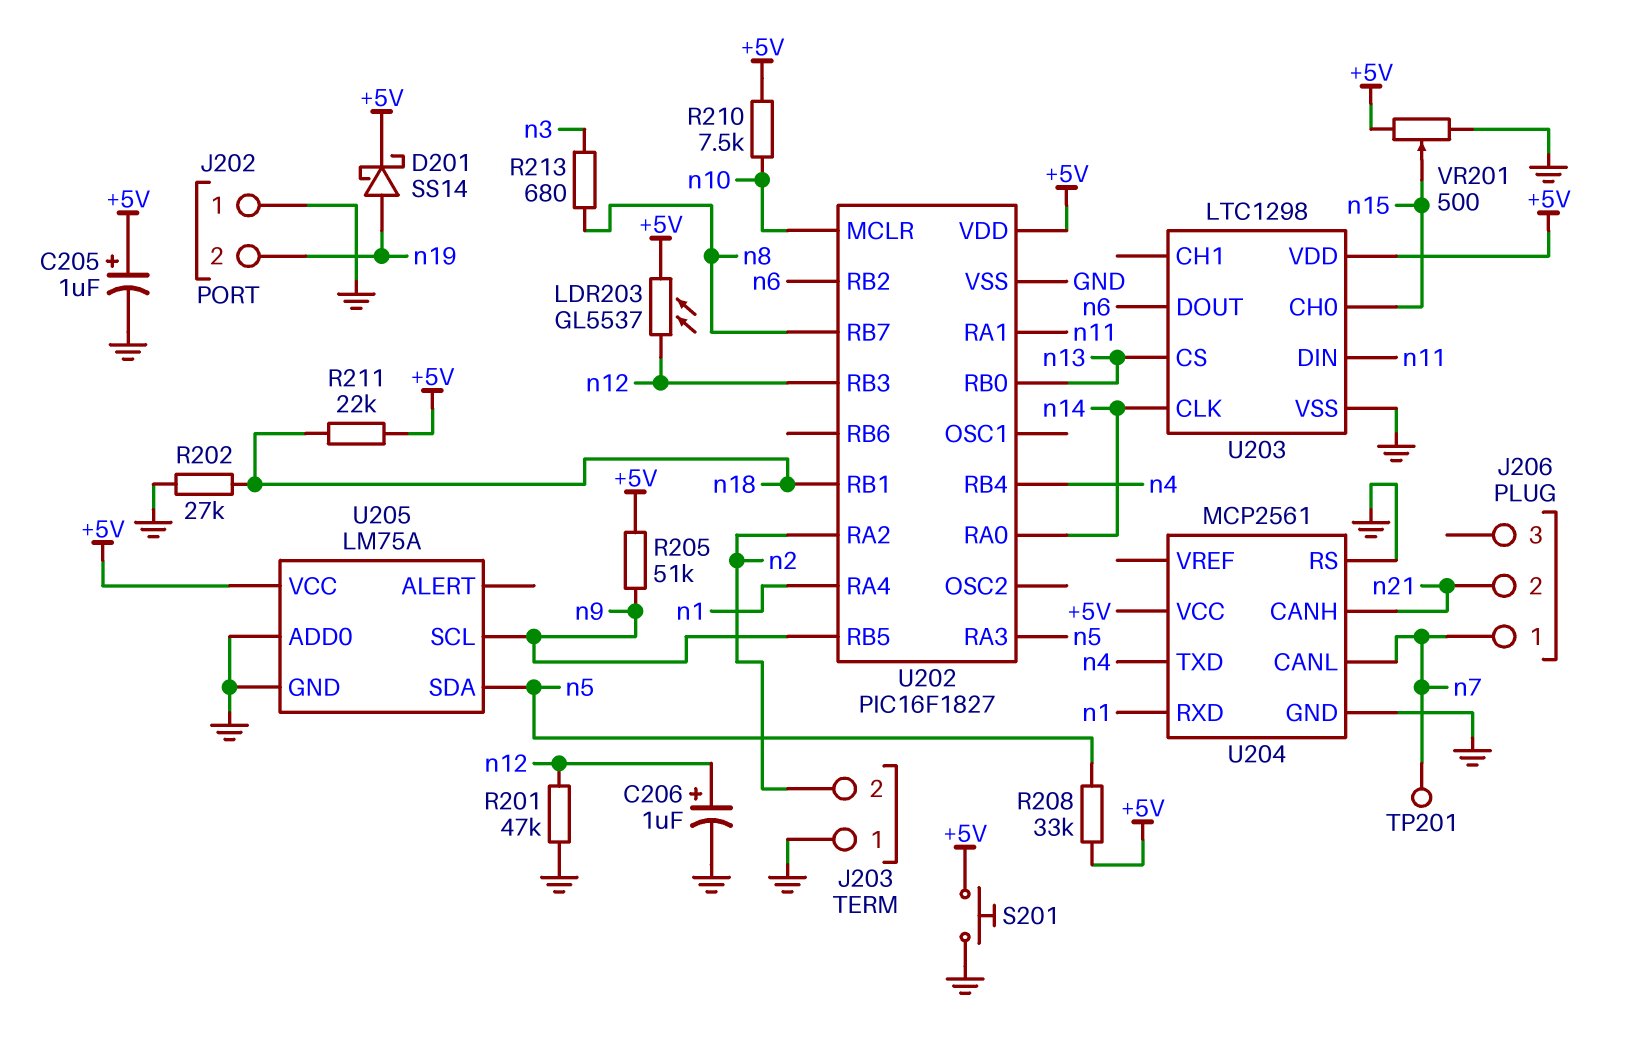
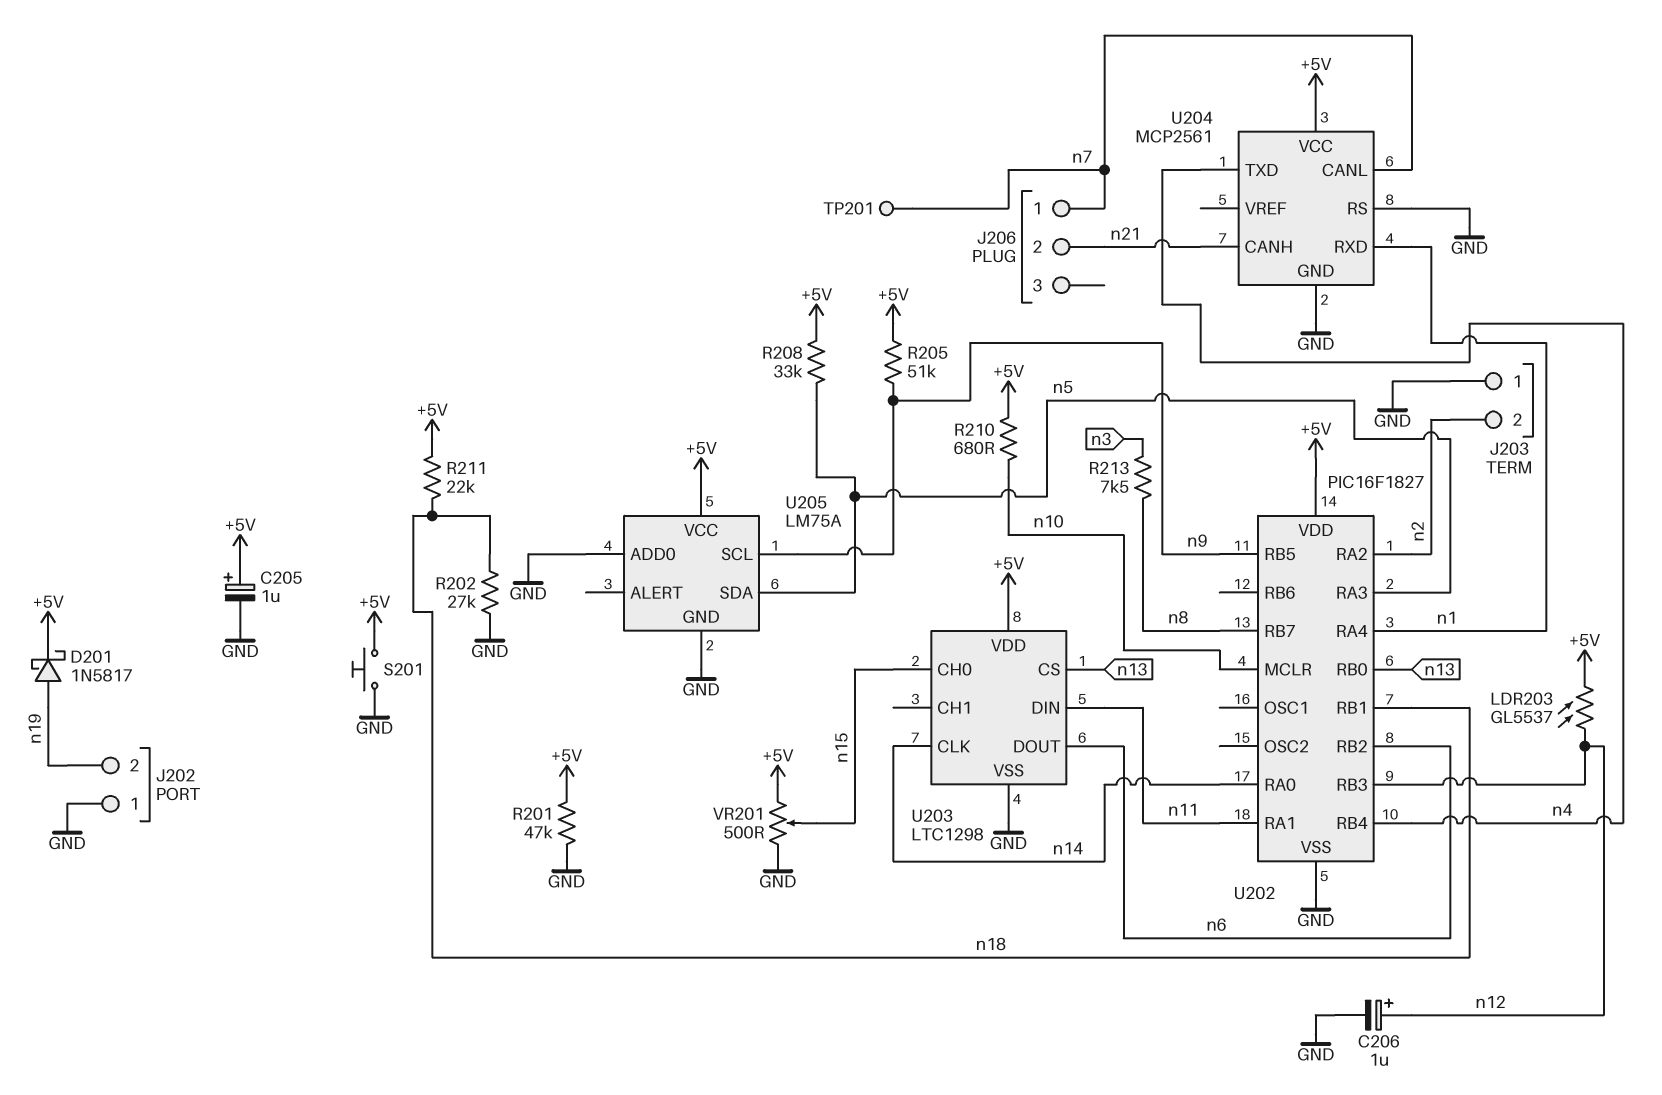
D201: schottky SS14 (A n19, K +5V) -> schottky 1N5817 (A n19, K +5V)
R201: 47k (GND, n12) -> 47k (+5V, GND)
R210: 7.5k (+5V, n10) -> 680 (+5V, n10)
R213: 680 (n3, n8) -> 7.5k (n3, n8)

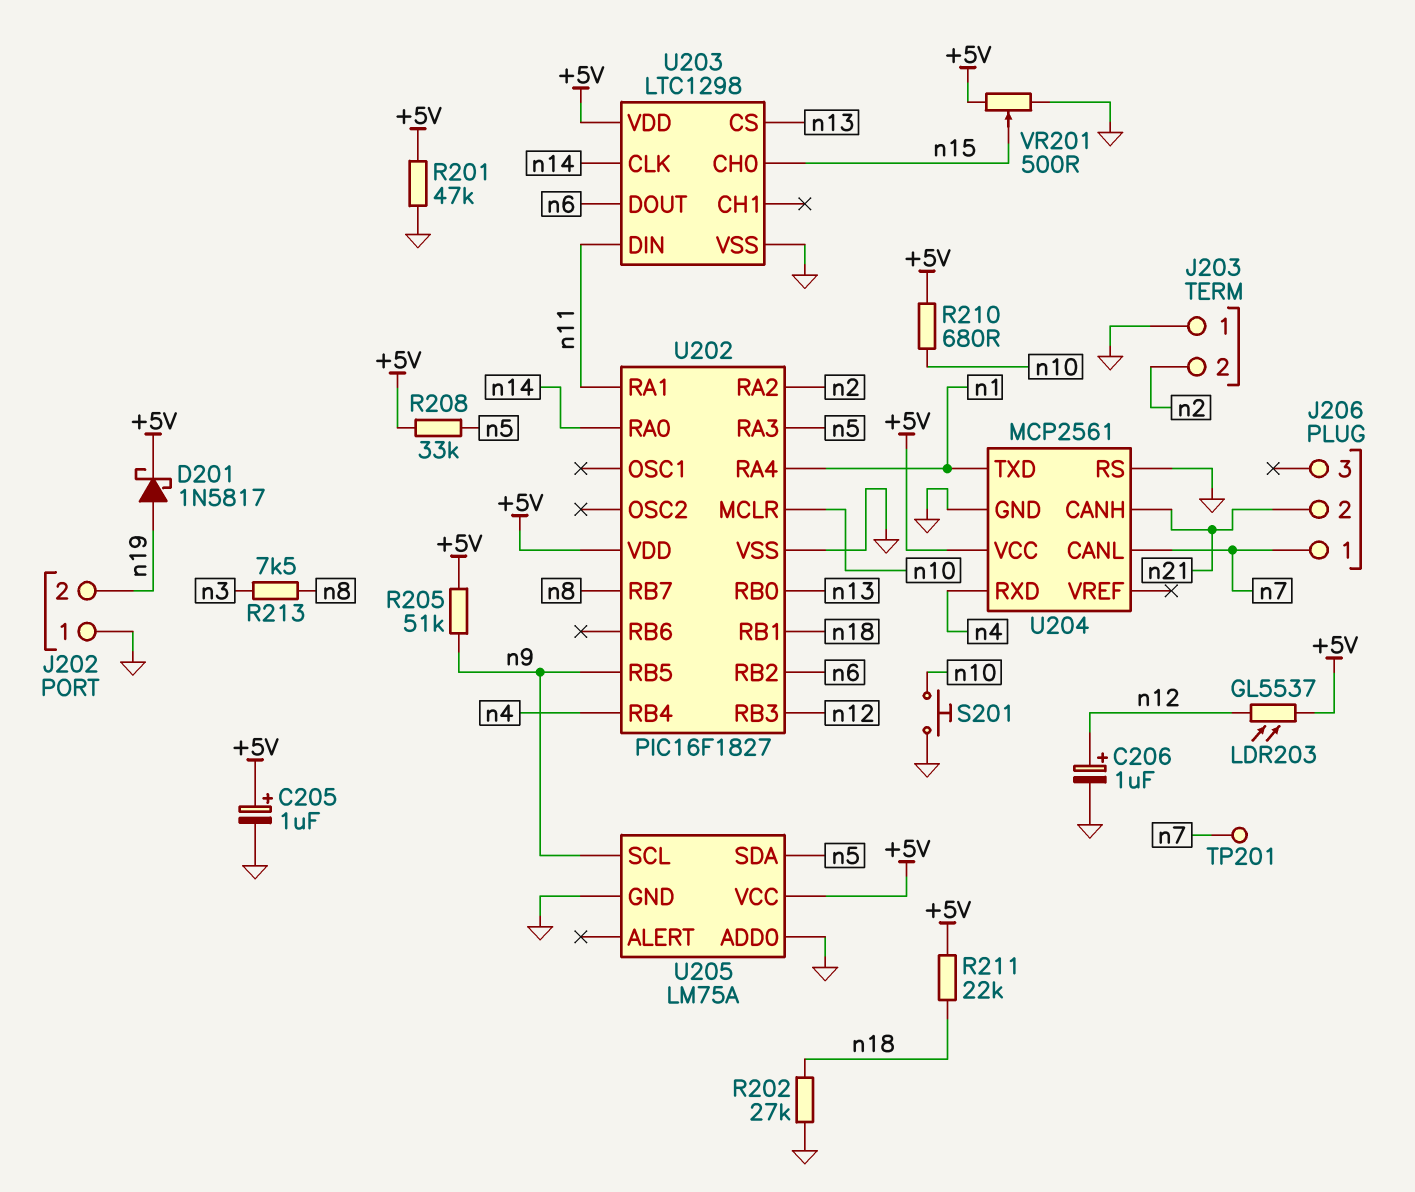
S201: button (+5V, GND) -> button (GND, n10)
U204 pin RXD: n1 -> n4
U204 pin TXD: n4 -> n1

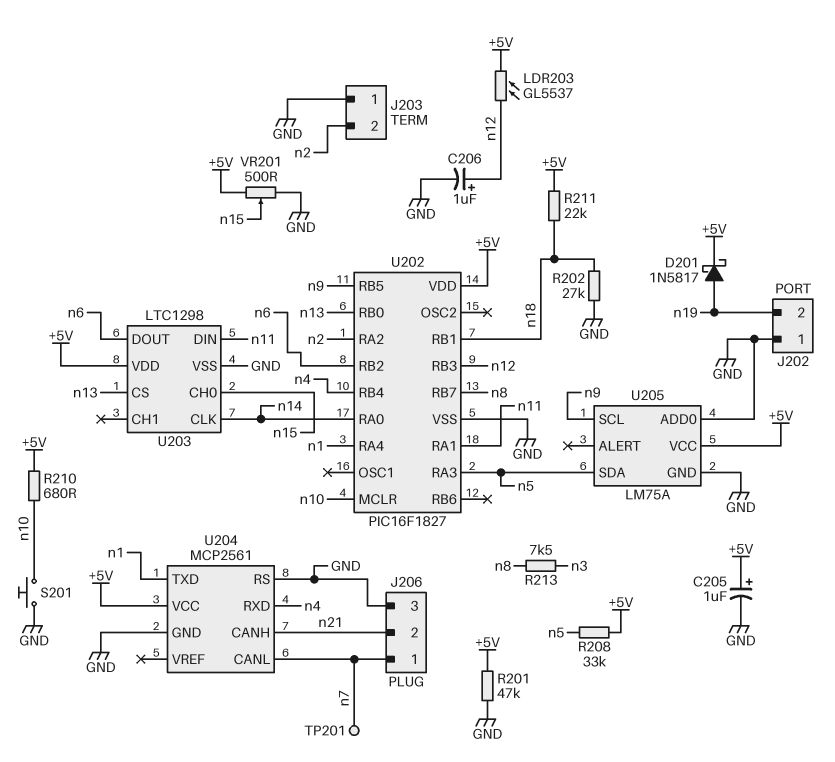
J206 pin 3: none -> GND
R205: 51k (+5V, n9) -> none

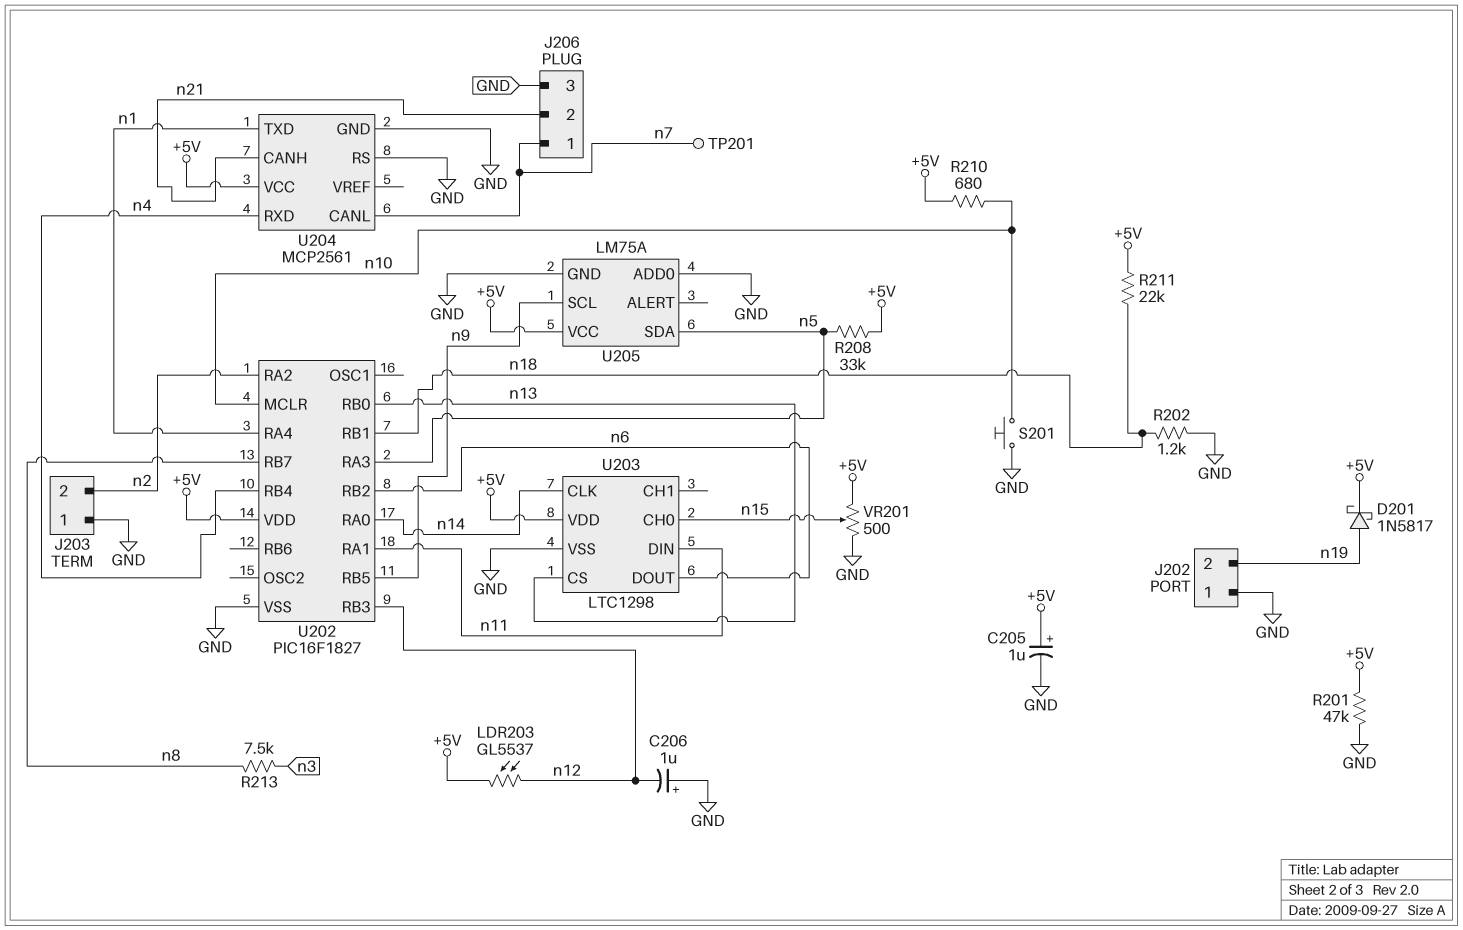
C206: 1uF (plus n12, minus GND) -> 1uF (plus GND, minus n12)
R202: 27k (GND, n18) -> 1.2k (GND, n18)

